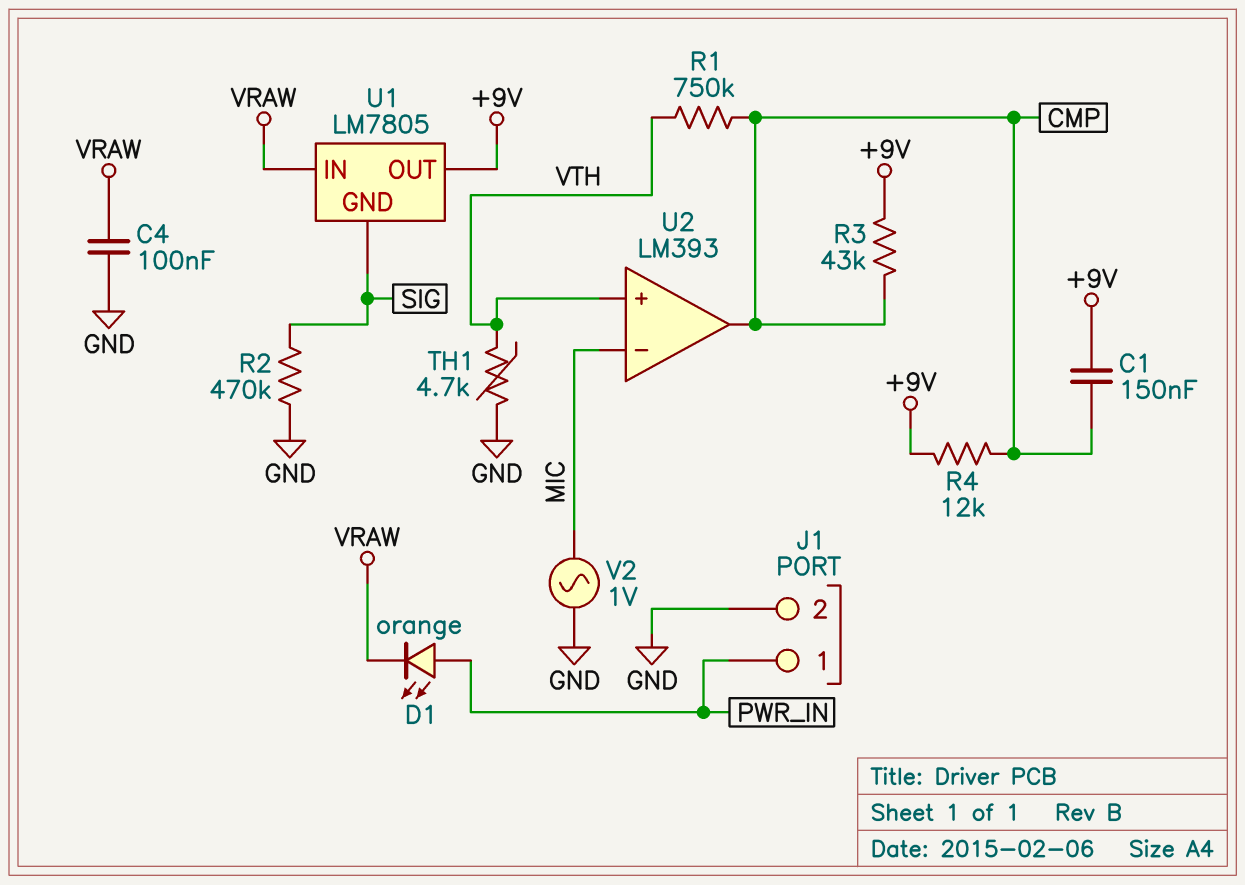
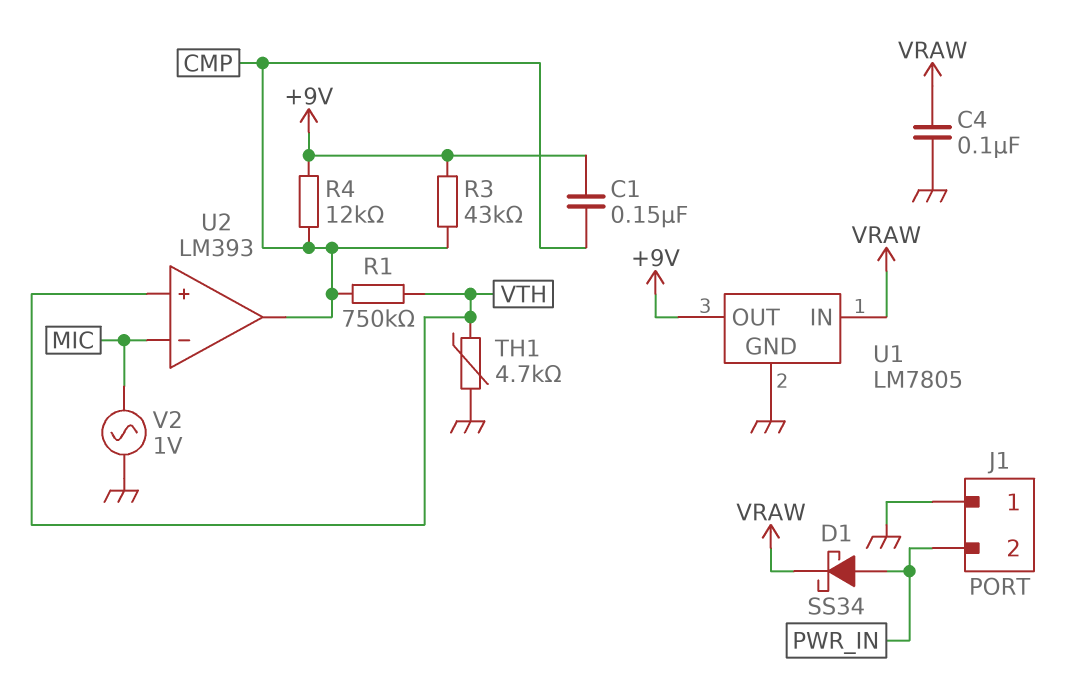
D1: LED orange (A PWR_IN, K VRAW) -> schottky SS34 (A PWR_IN, K VRAW)
J1 pin 1: PWR_IN -> GND
J1 pin 2: GND -> PWR_IN
R2: 470k (GND, SIG) -> none
U1 pin GND: SIG -> GND

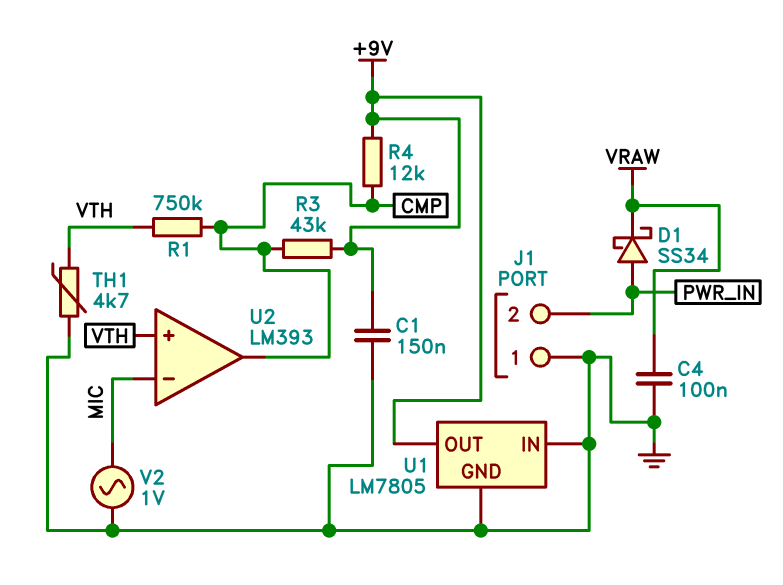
C1: 150nF (+9V, CMP) -> 150nF (+9V, GND)
U1 pin IN: VRAW -> GND

